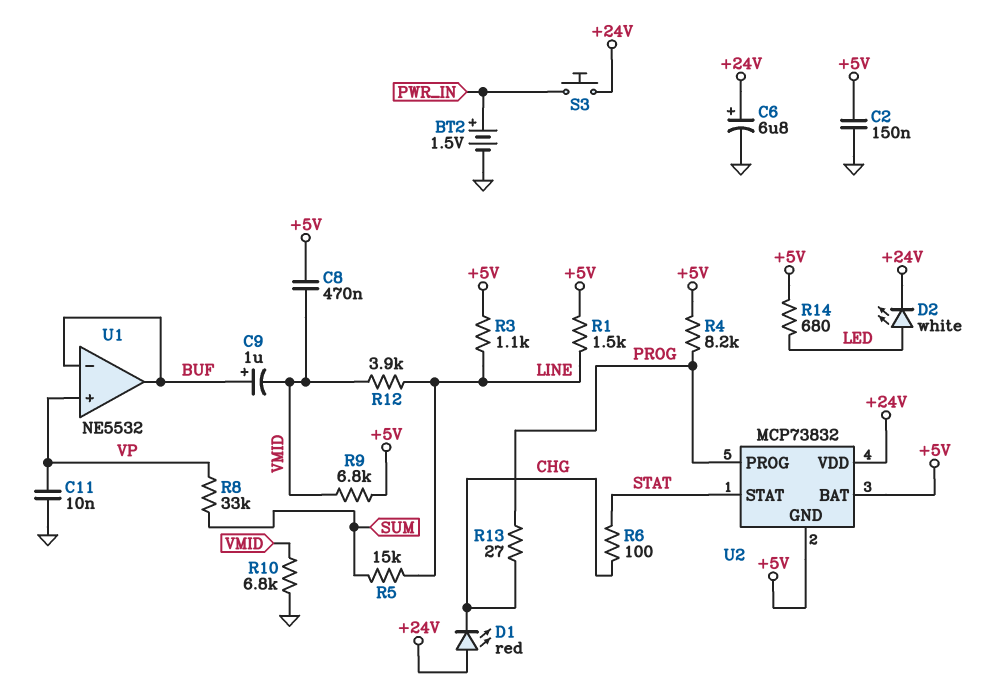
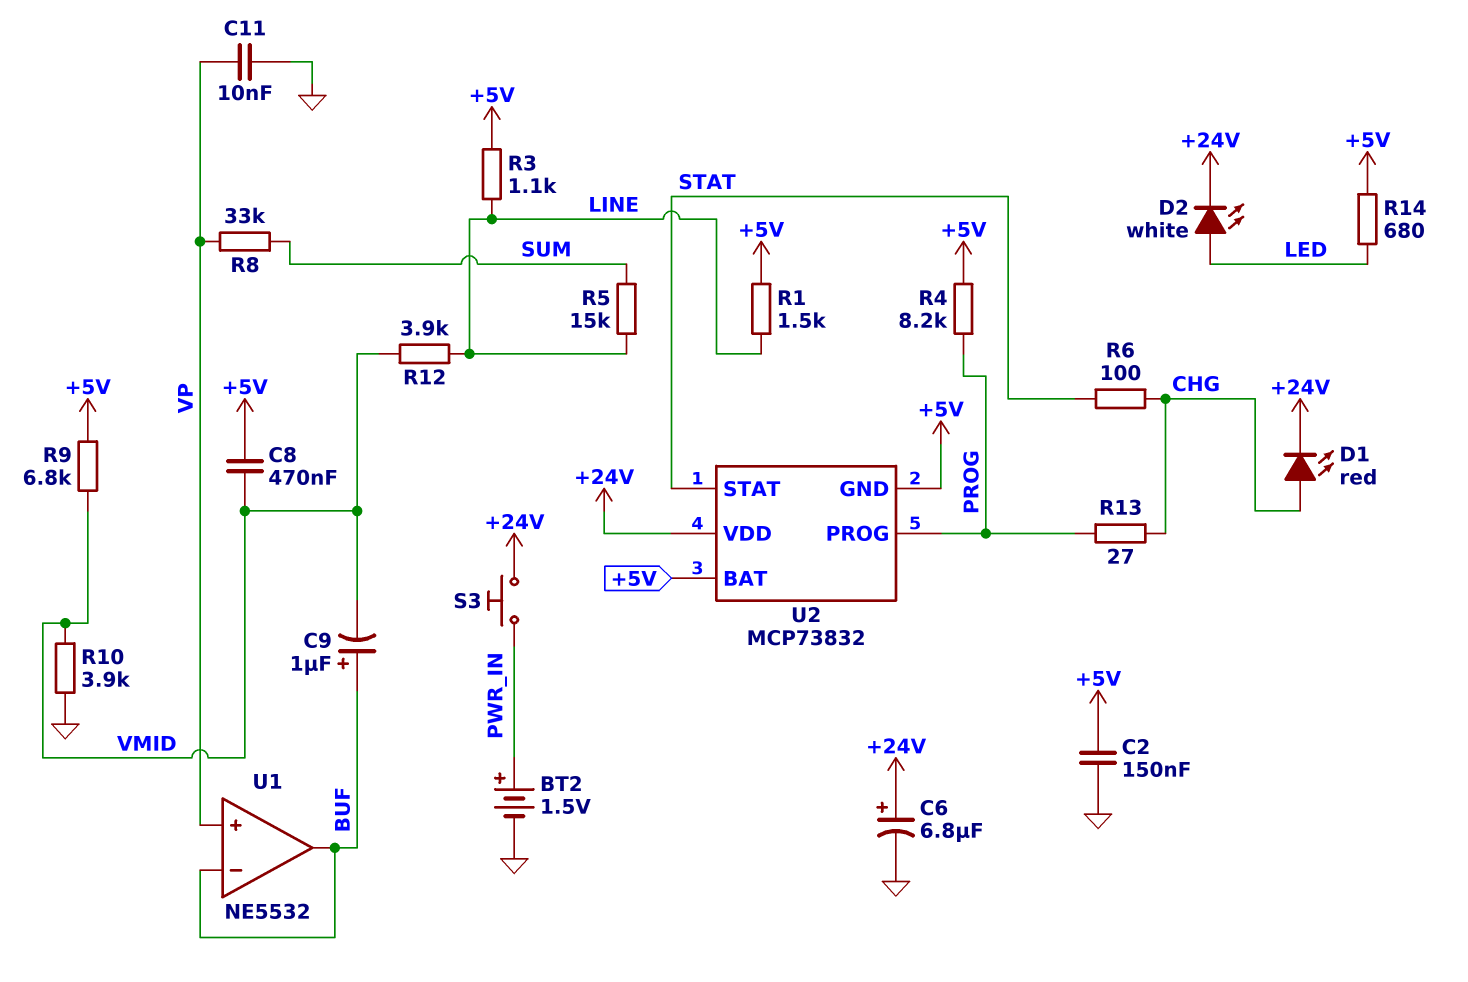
D1: LED red (A +24V, K CHG) -> LED red (A CHG, K +24V)
R10: 6.8k (GND, VMID) -> 3.9k (GND, VMID)

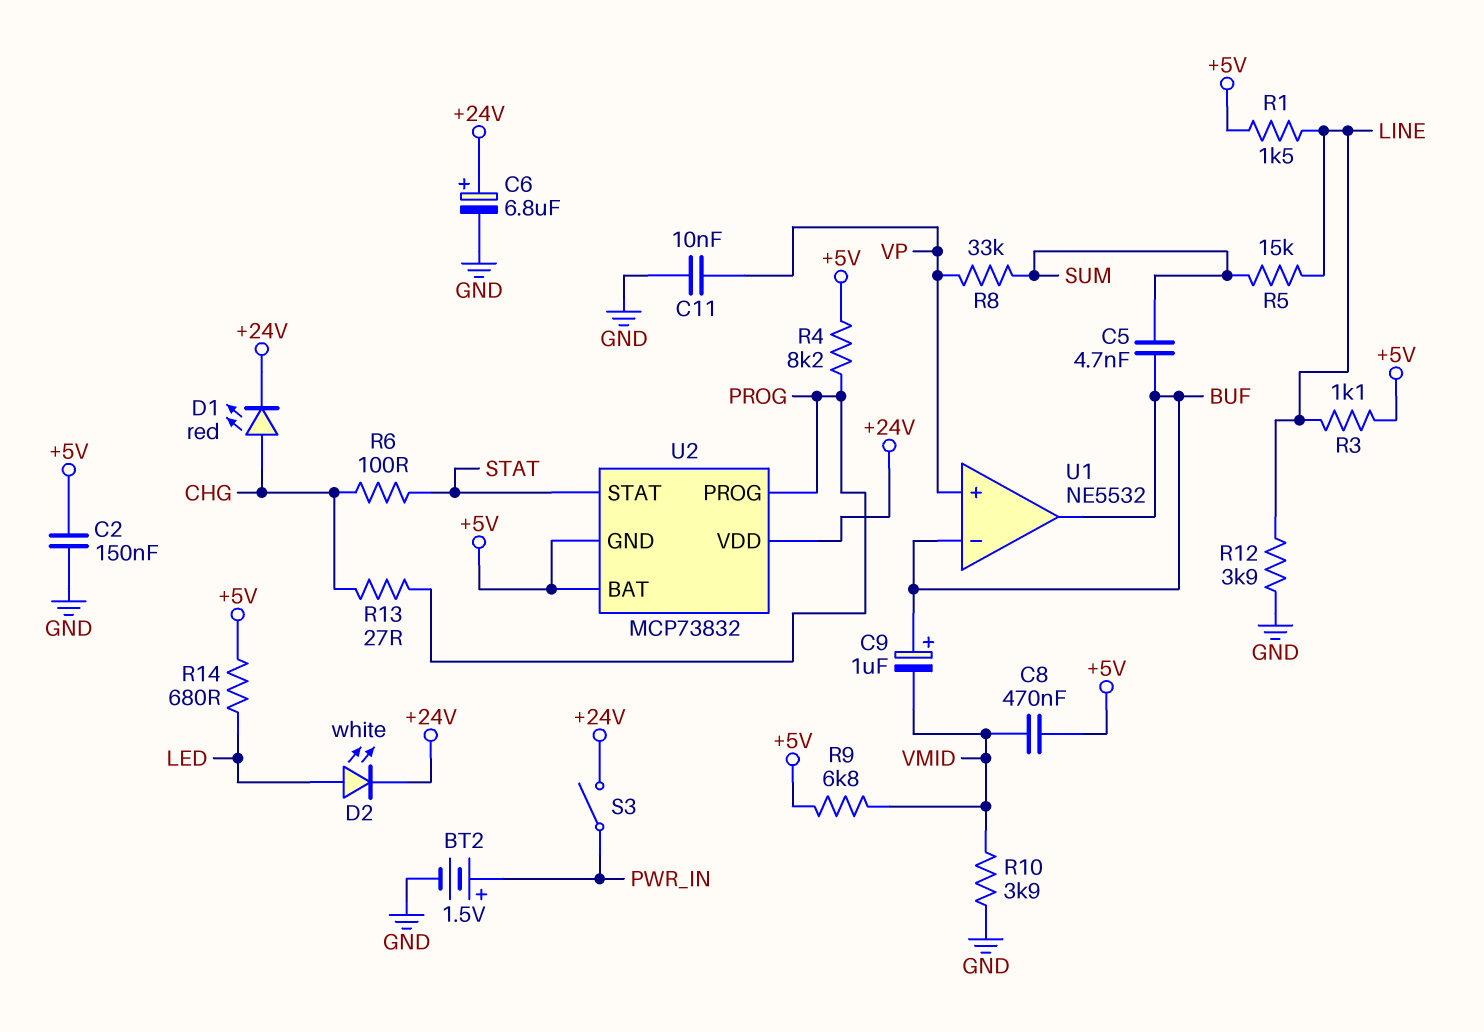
C5: none -> 4.7nF (BUF, SUM)
R12: 3.9k (LINE, VMID) -> 3.9k (GND, LINE)
S3: button (+24V, PWR_IN) -> switch (+24V, PWR_IN)

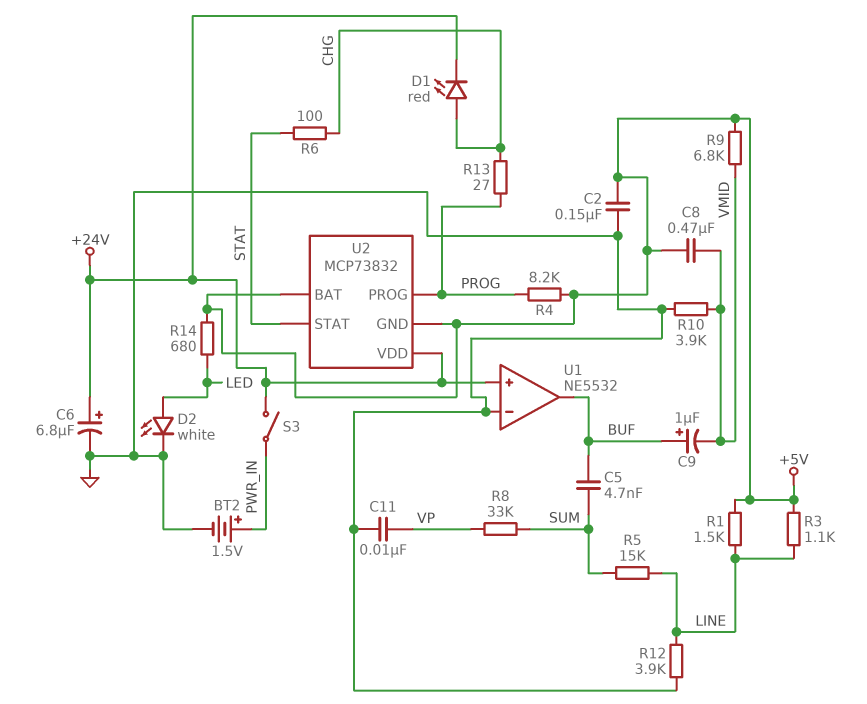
D2: LED white (A LED, K +24V) -> LED white (A LED, K GND)
U1 pin in+: VP -> +24V
U1 pin in-: BUF -> GND

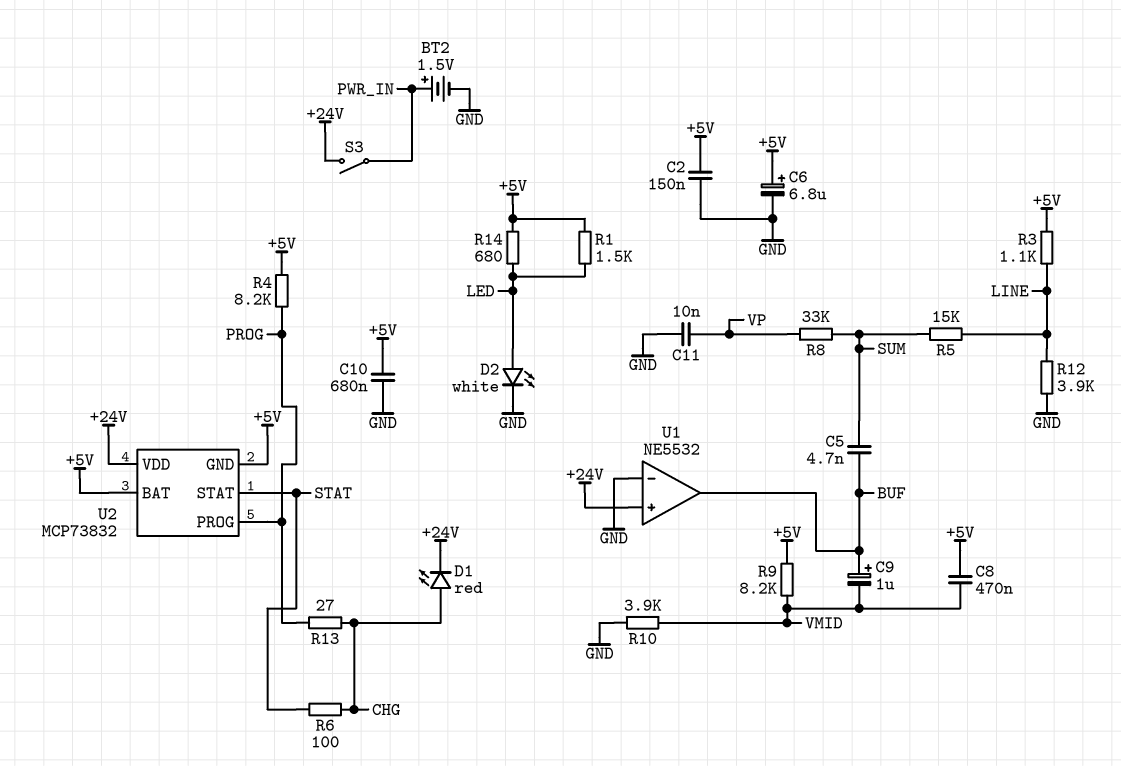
C6: 6.8uF (plus +24V, minus GND) -> 6.8uF (plus +5V, minus GND)
C10: none -> 680nF (+5V, GND)
R1: 1.5k (+5V, LINE) -> 1.5k (+5V, LED)
R9: 6.8k (+5V, VMID) -> 8.2k (+5V, VMID)

